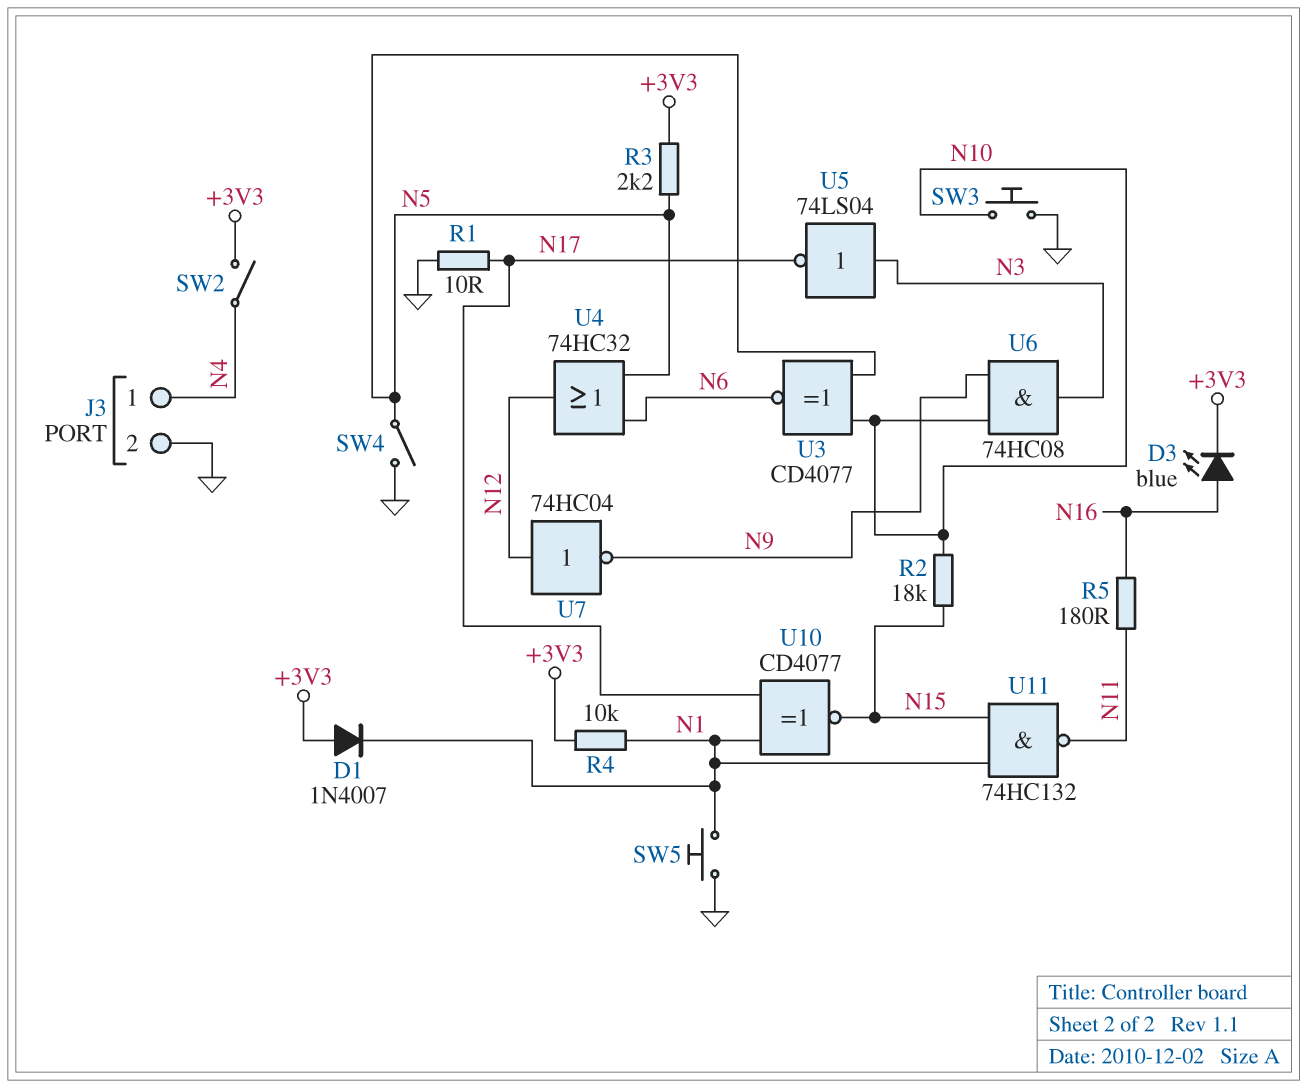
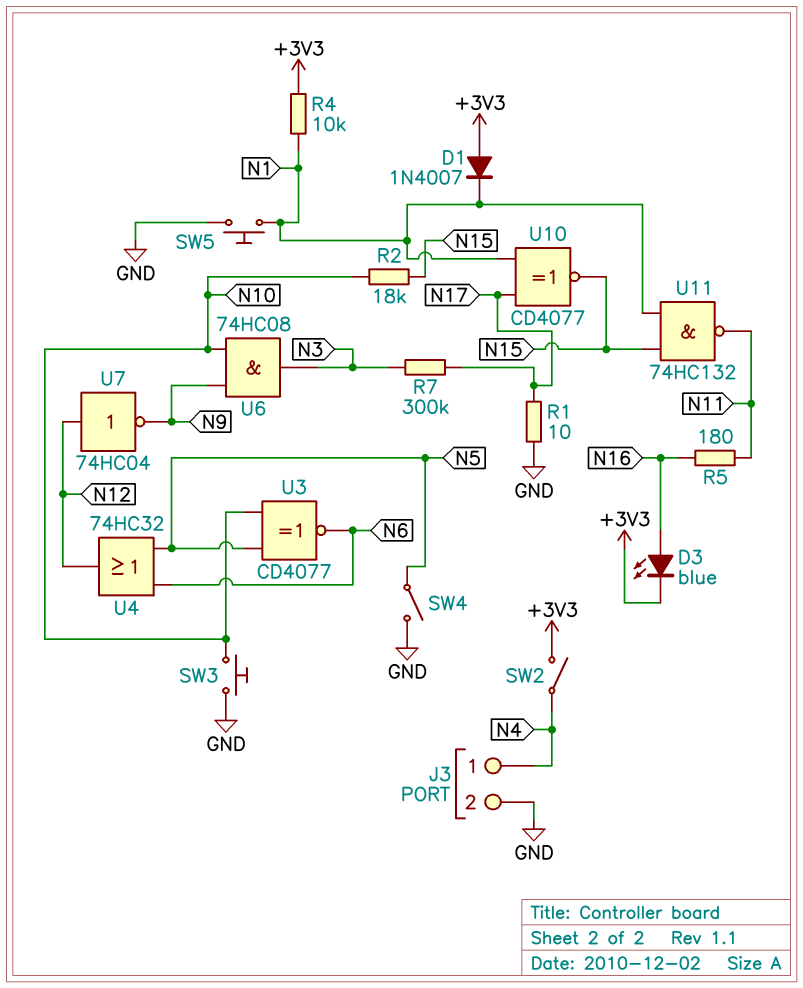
R3: 2.2k (+3V3, N5) -> none
R7: none -> 300k (N3, N17)
U5: NOT 74LS04 (in N3, out N17) -> none

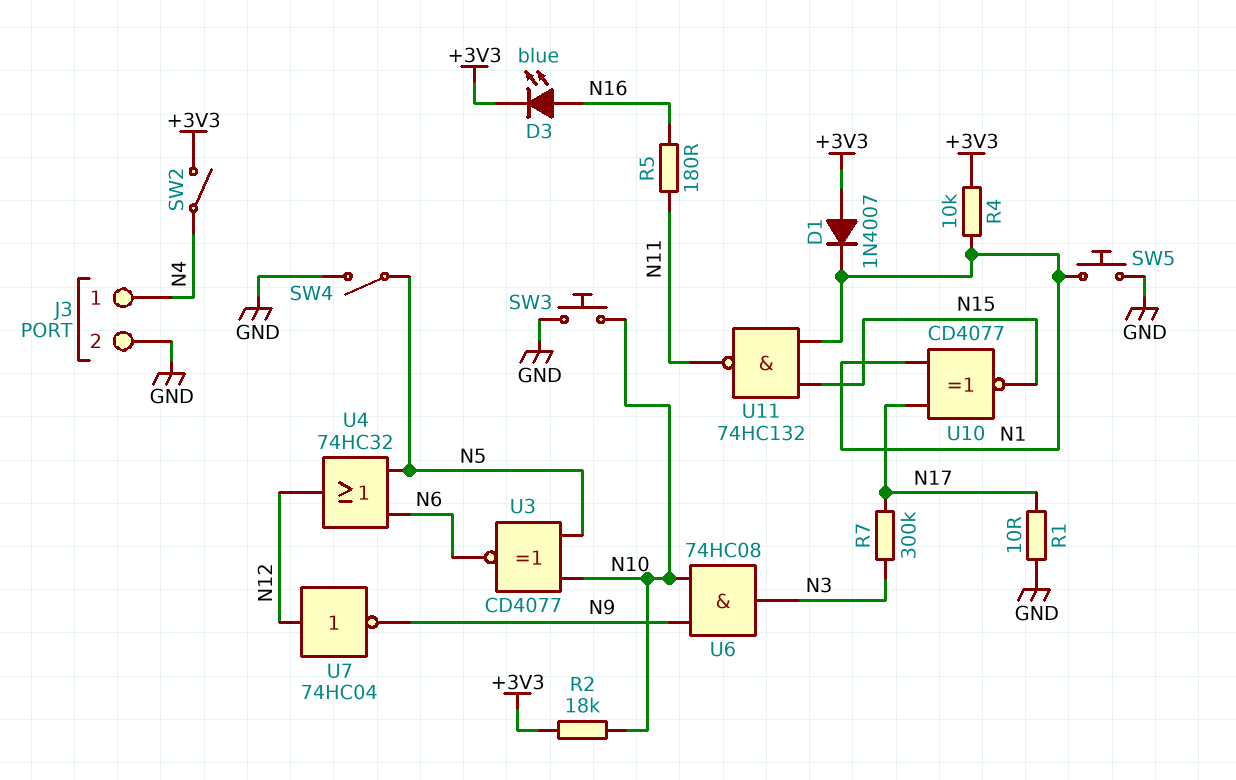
R2: 18k (N10, N15) -> 18k (+3V3, N10)

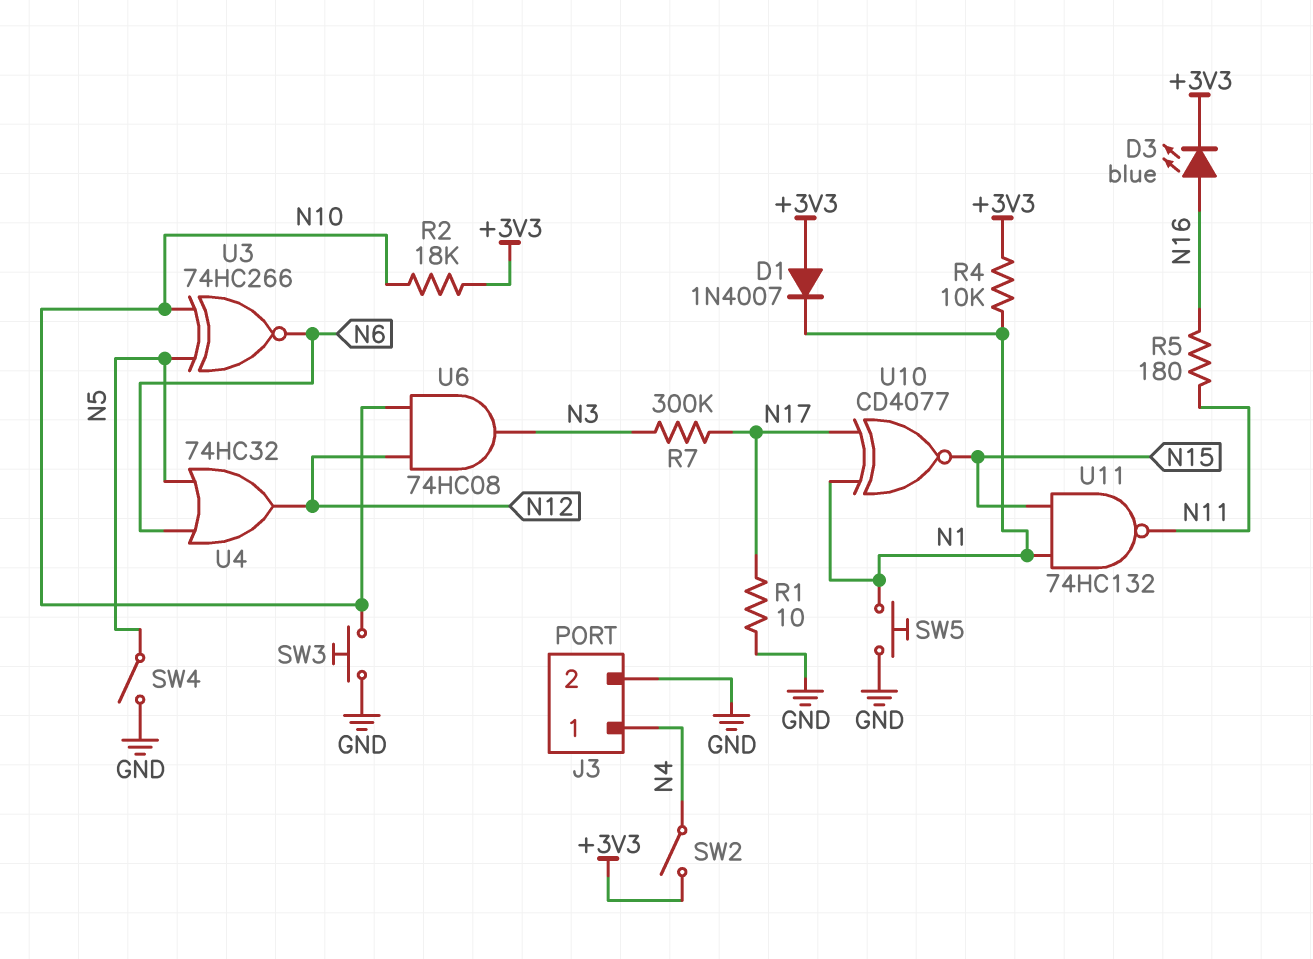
U3: XNOR CD4077 (in N5, in N10, out N6) -> XNOR 74HC266 (in N5, in N10, out N6)
U6: AND 74HC08 (in N9, in N10, out N3) -> AND 74HC08 (in N10, in N12, out N3)
U7: NOT 74HC04 (in N12, out N9) -> none

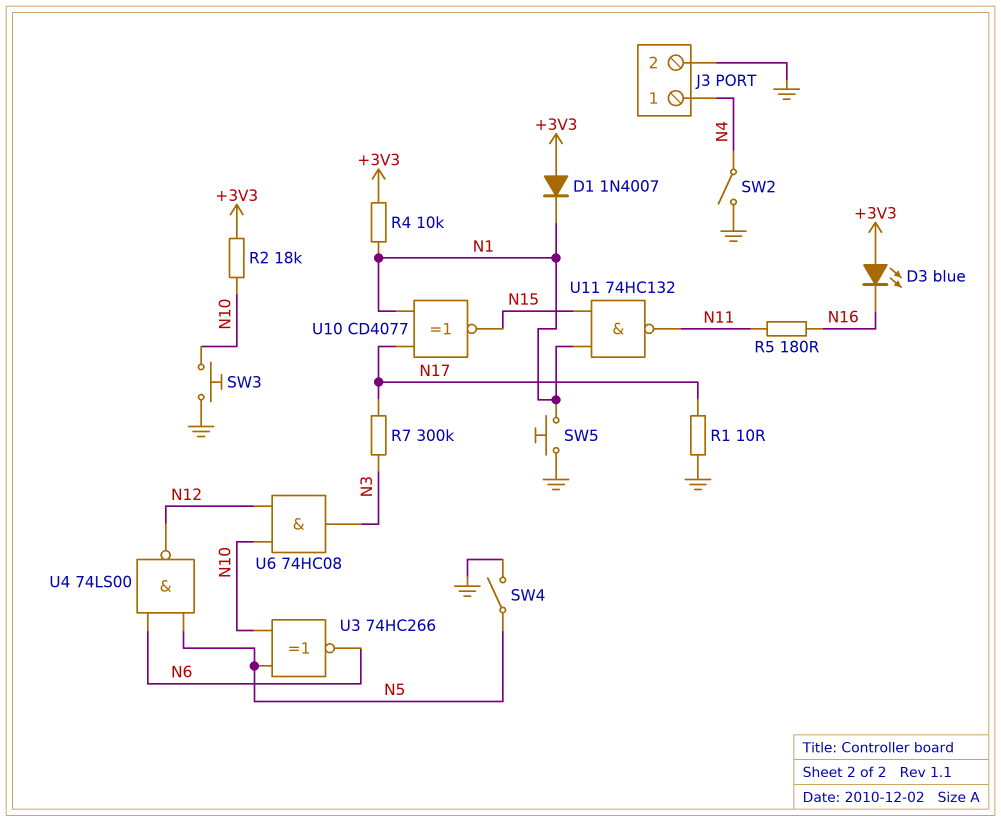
D3: LED blue (A N16, K +3V3) -> LED blue (A +3V3, K N16)
SW2: switch (+3V3, N4) -> switch (GND, N4)
U4: OR 74HC32 (in N5, in N6, out N12) -> NAND 74LS00 (in N5, in N6, out N12)

